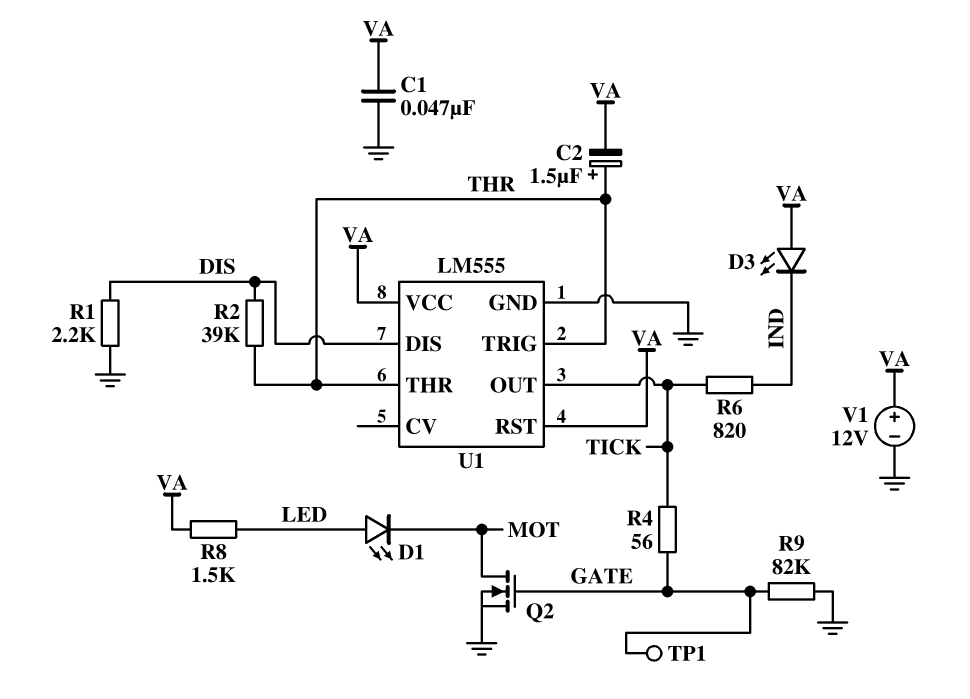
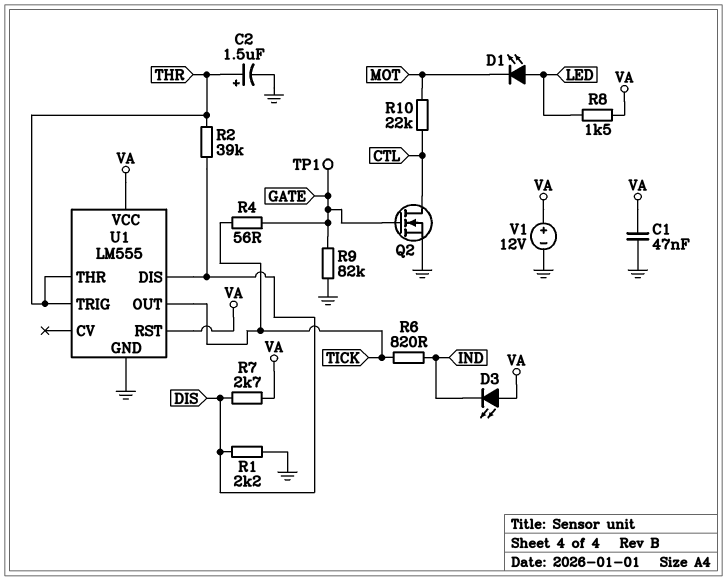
C2: 1.5uF (plus THR, minus VA) -> 1.5uF (plus THR, minus GND)
Q2: NMOS (G GATE, D MOT, S GND) -> NMOS (G GATE, D CTL, S GND)
R7: none -> 2.7k (DIS, VA)
R10: none -> 22k (CTL, MOT)

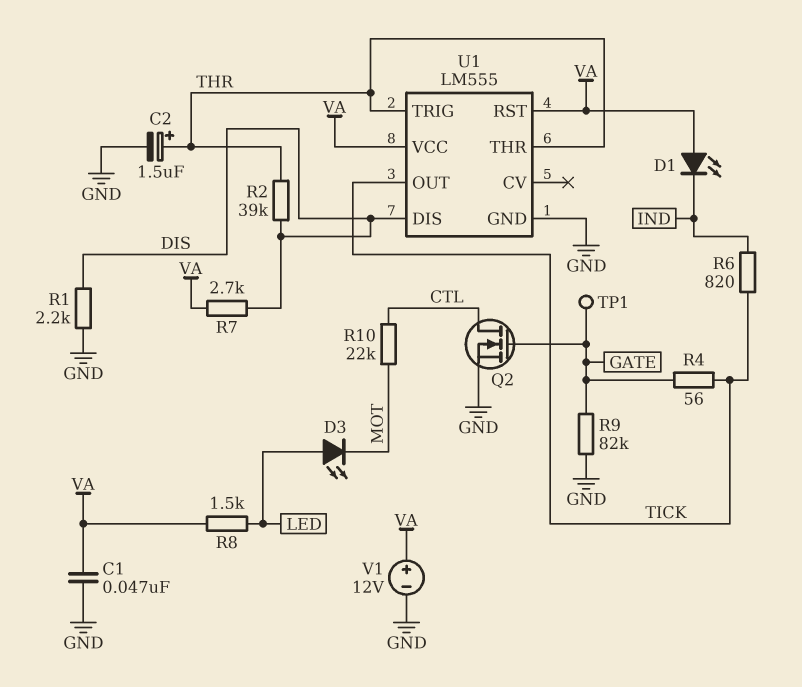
D1: LED (A LED, K MOT) -> LED (A VA, K IND)
D3: LED (A VA, K IND) -> LED (A LED, K MOT)

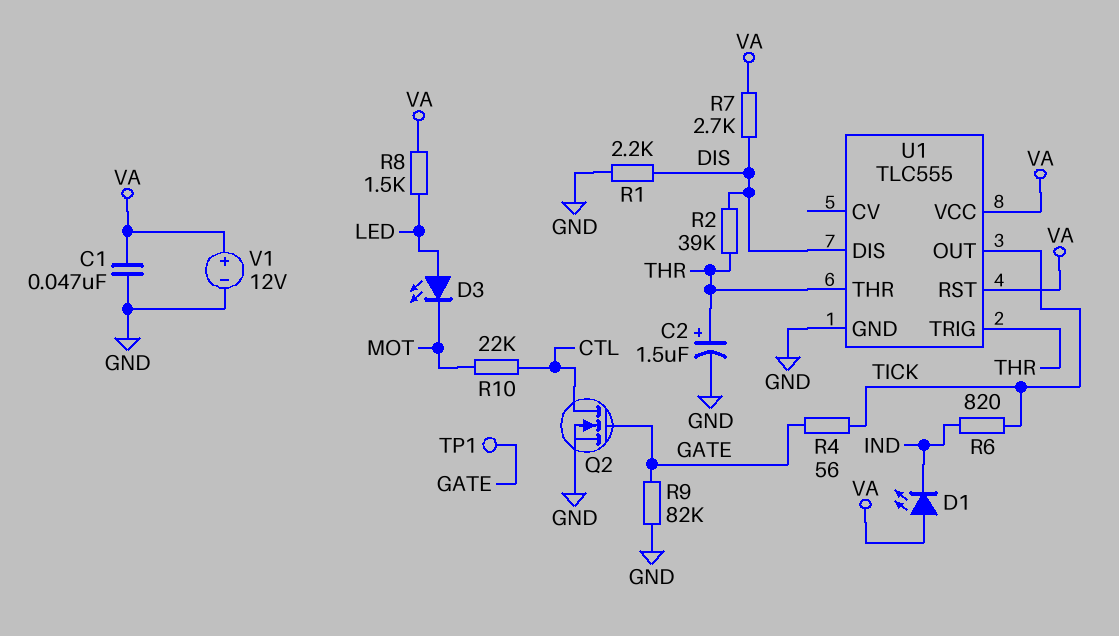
U1: LM555 -> TLC555

